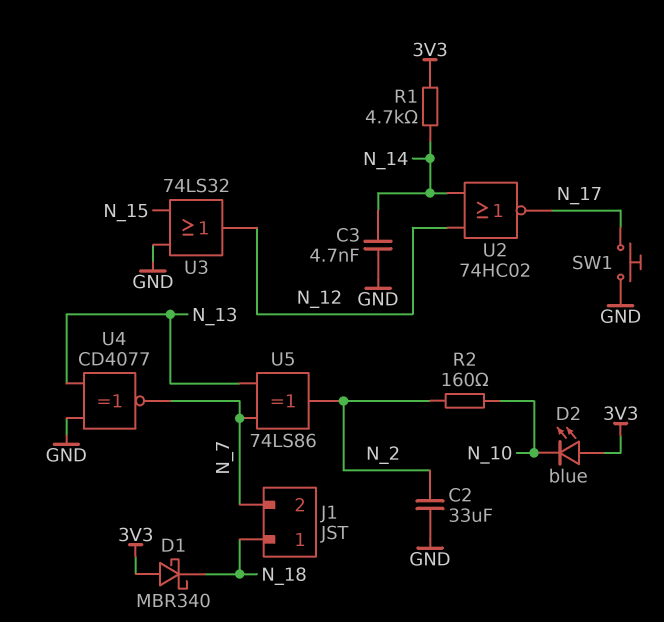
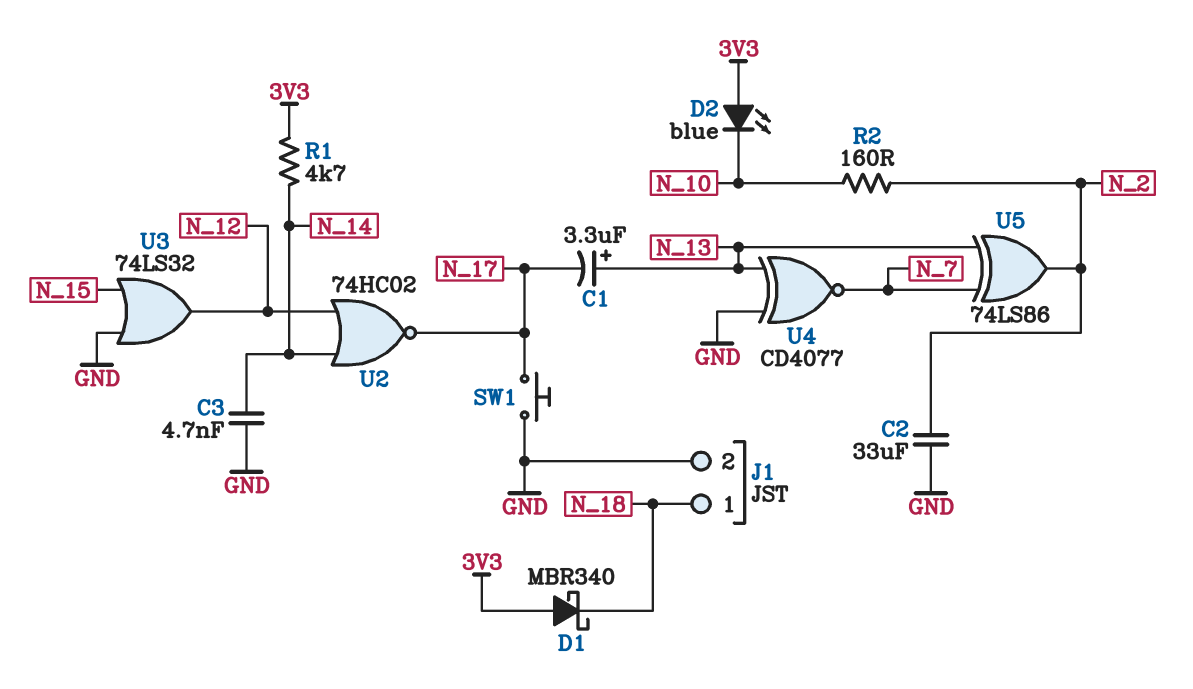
C1: none -> 3.3uF (plus N_13, minus N_17)
J1 pin 2: N_7 -> GND

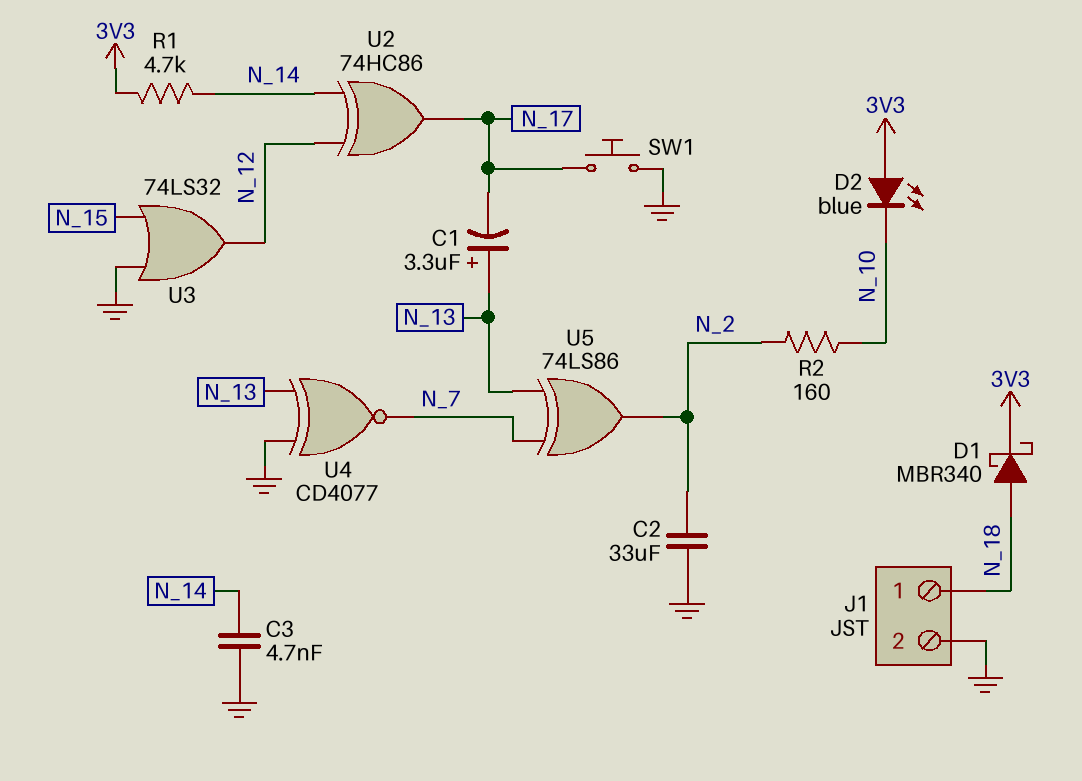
D1: schottky MBR340 (A 3V3, K N_18) -> schottky MBR340 (A N_18, K 3V3)
U2: NOR 74HC02 (in N_12, in N_14, out N_17) -> XOR 74HC86 (in N_12, in N_14, out N_17)

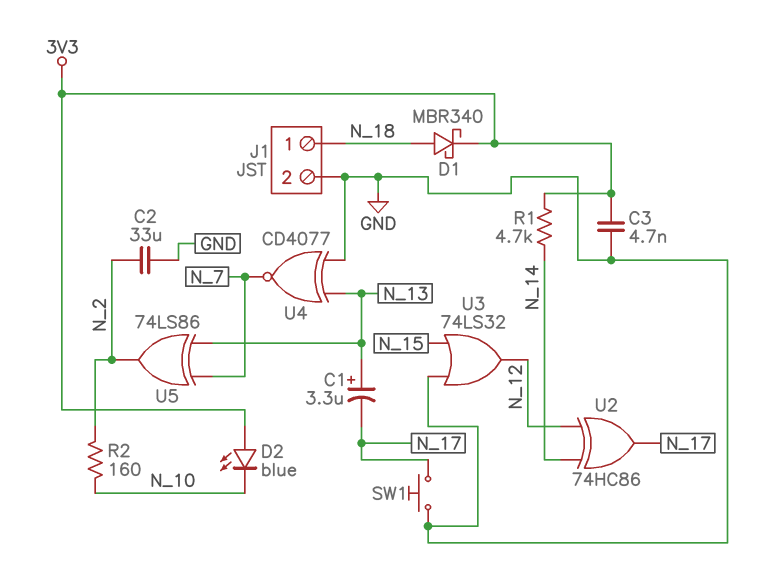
C3: 4.7nF (GND, N_14) -> 4.7nF (3V3, GND)

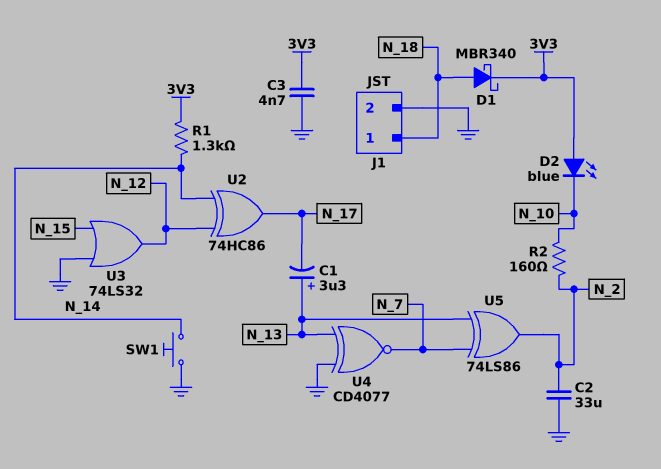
R1: 4.7k (3V3, N_14) -> 1.3k (3V3, N_14)
SW1: button (GND, N_17) -> button (GND, N_14)

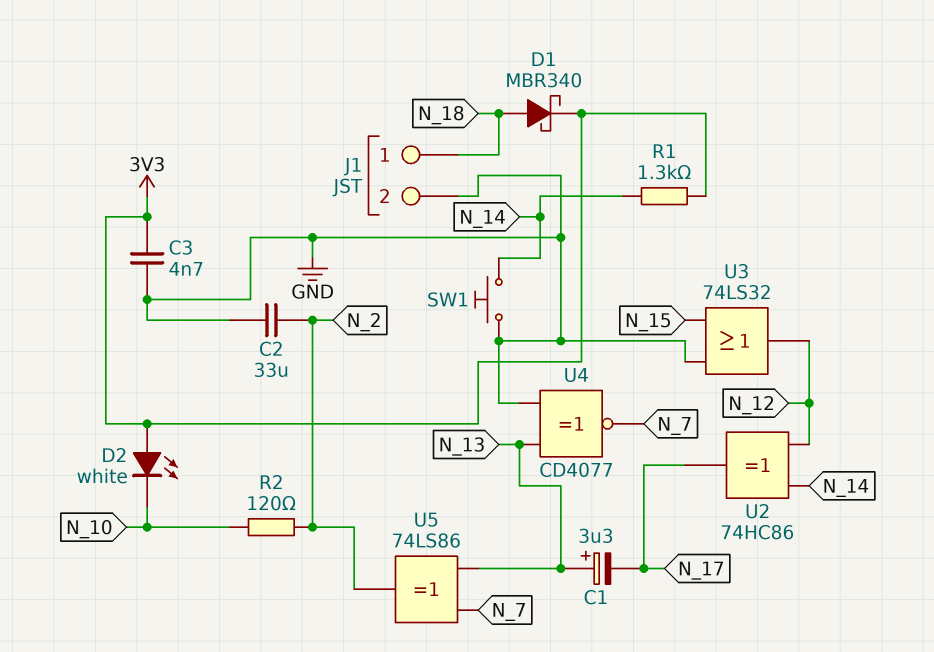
D2: LED blue (A 3V3, K N_10) -> LED white (A 3V3, K N_10)
R2: 160 (N_2, N_10) -> 120 (N_2, N_10)

